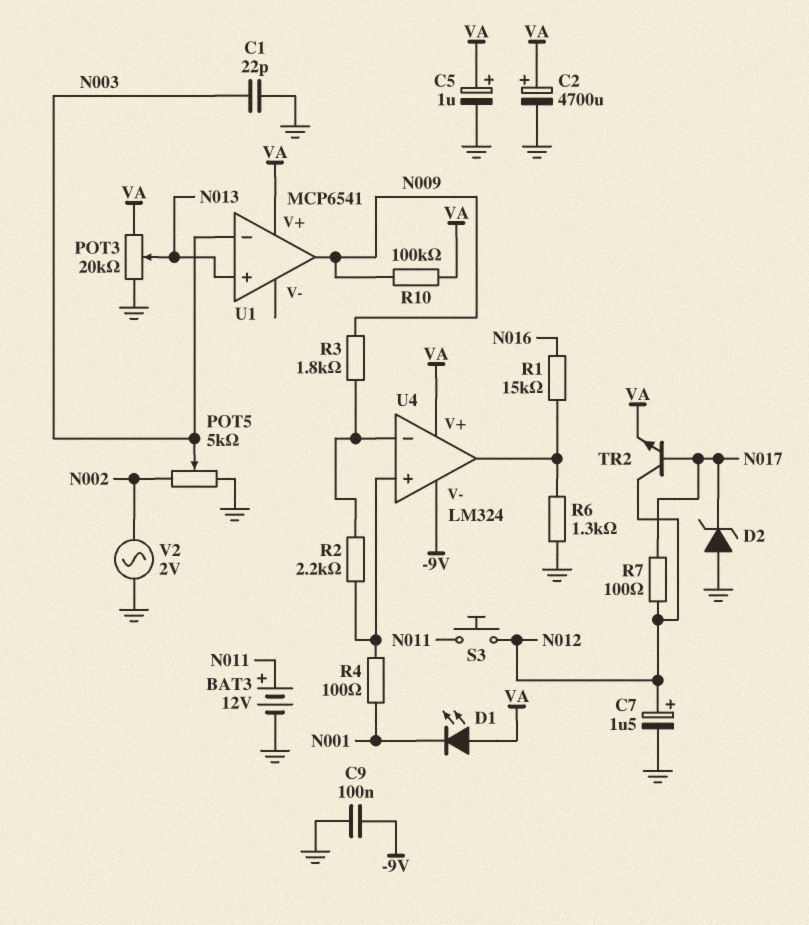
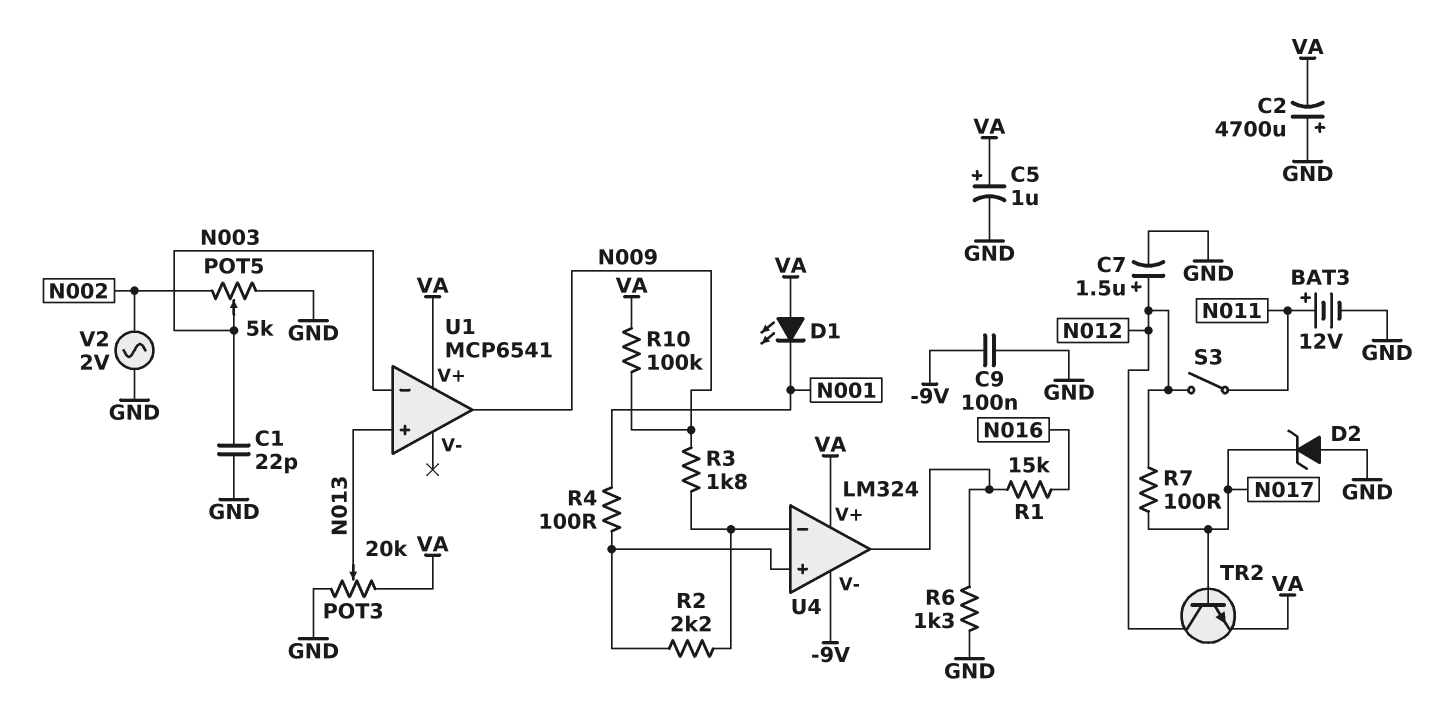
C2: 4700uF (plus VA, minus GND) -> 4700uF (plus GND, minus VA)
S3: button (N011, N012) -> switch (N011, N012)

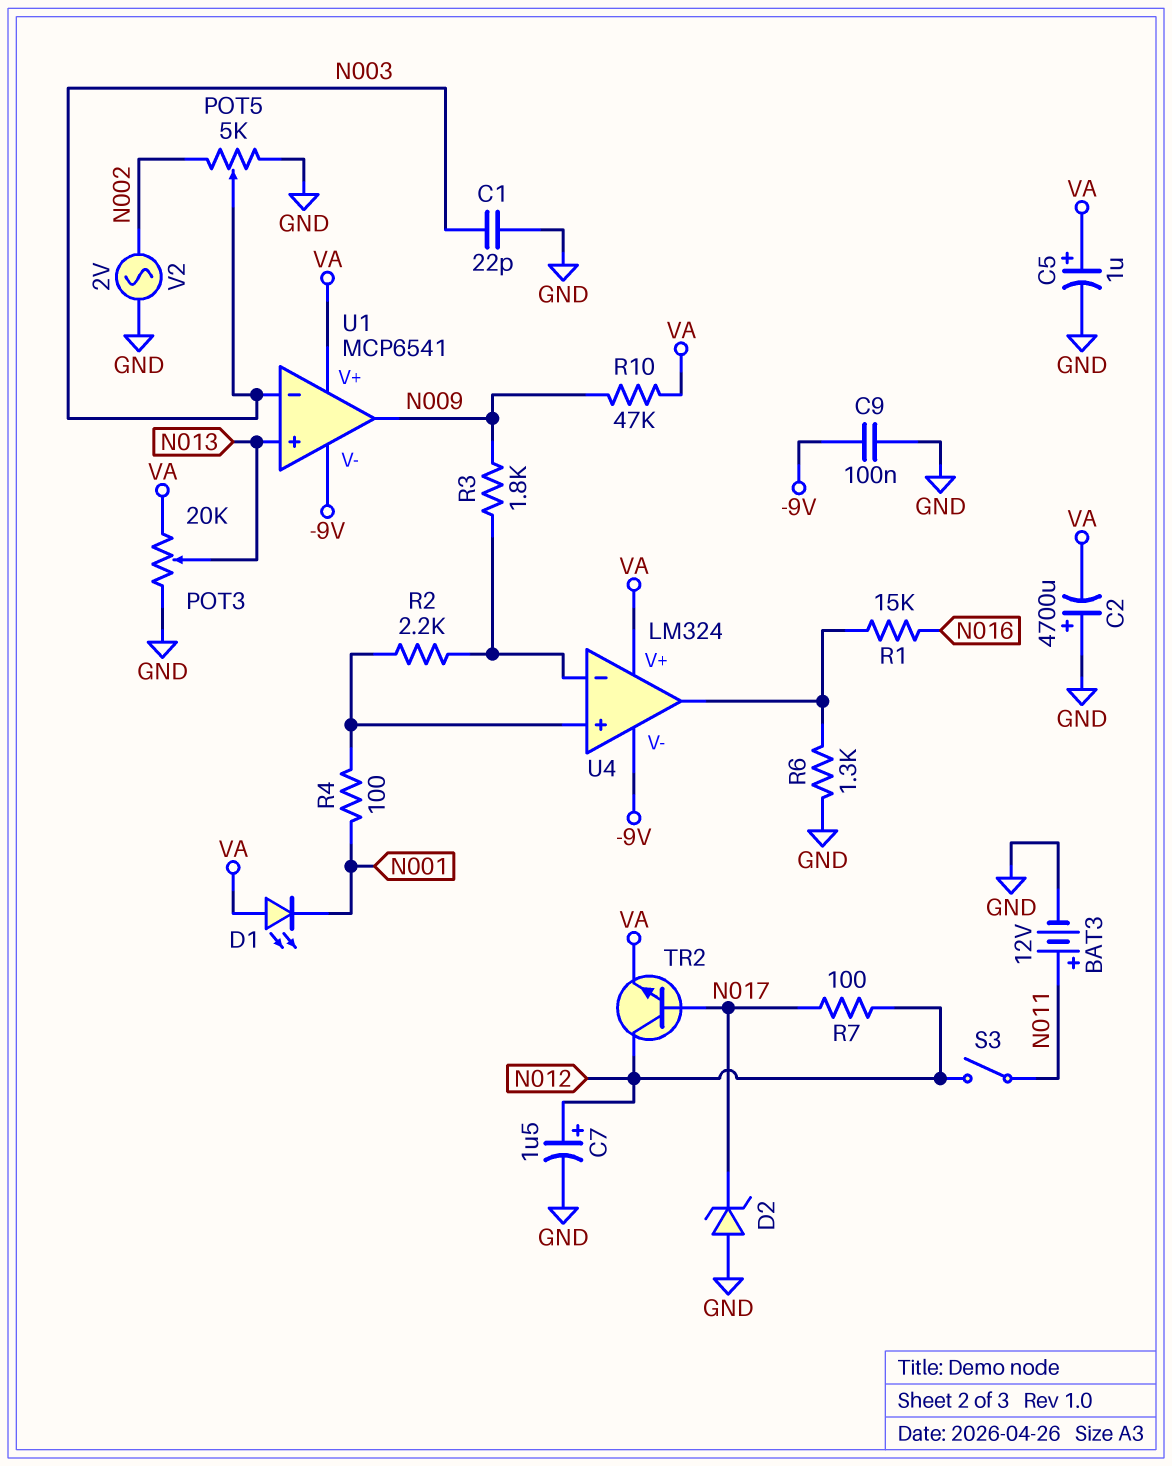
R10: 100k (N009, VA) -> 47k (N009, VA)
U1 pin V-: none -> -9V

